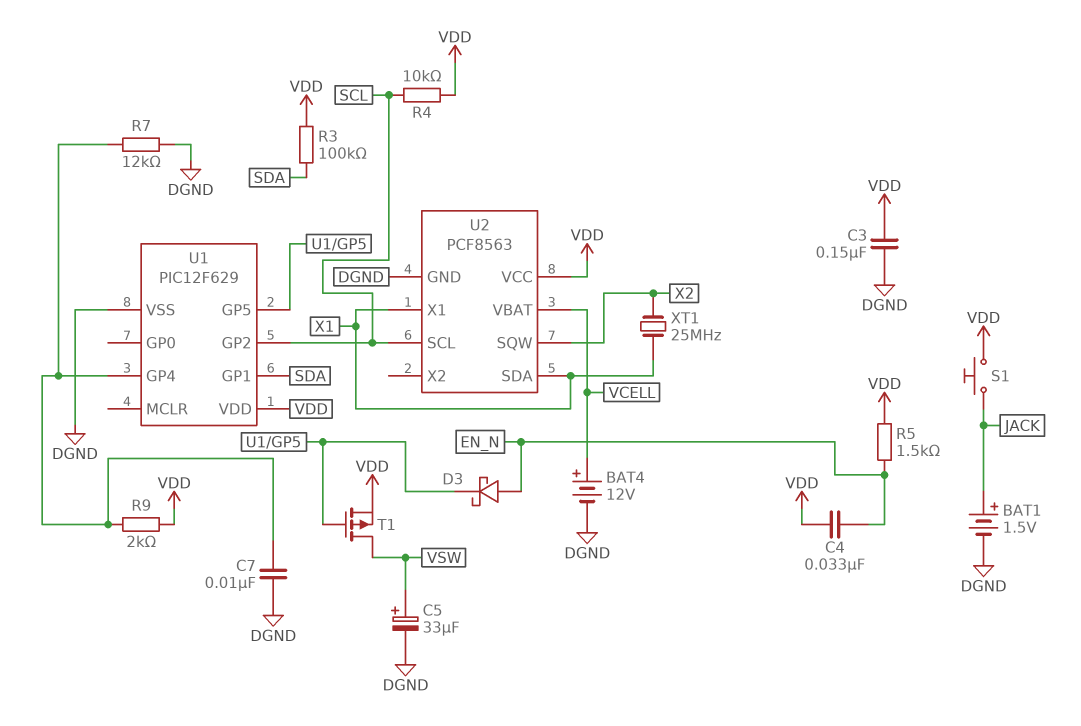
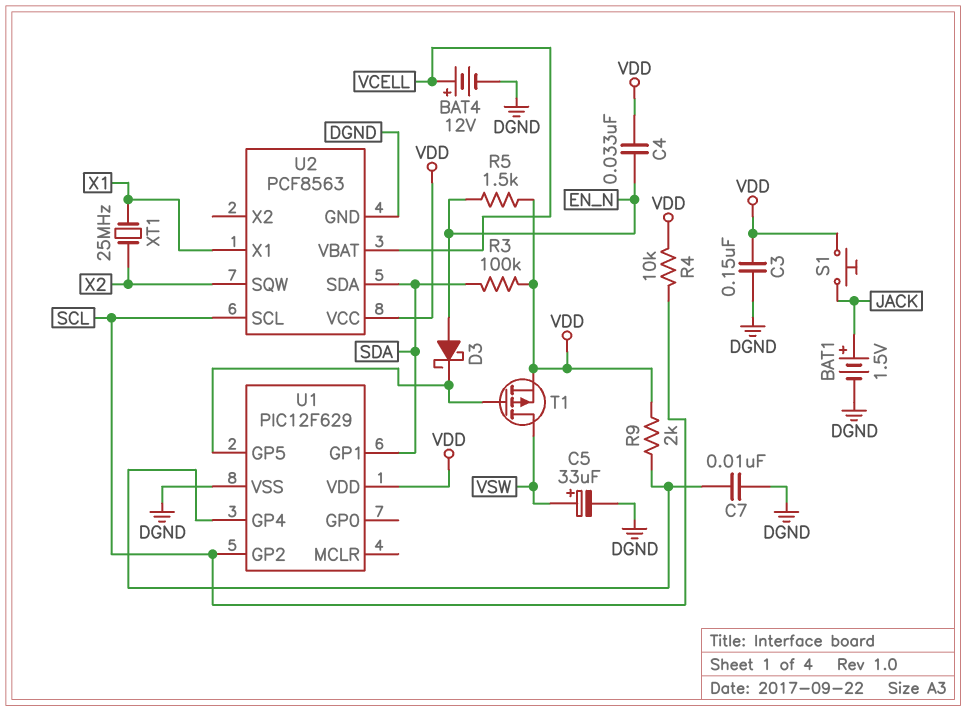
R7: 12k (DGND, U1/GP4) -> none
U2 pin SDA: X1 -> SDA

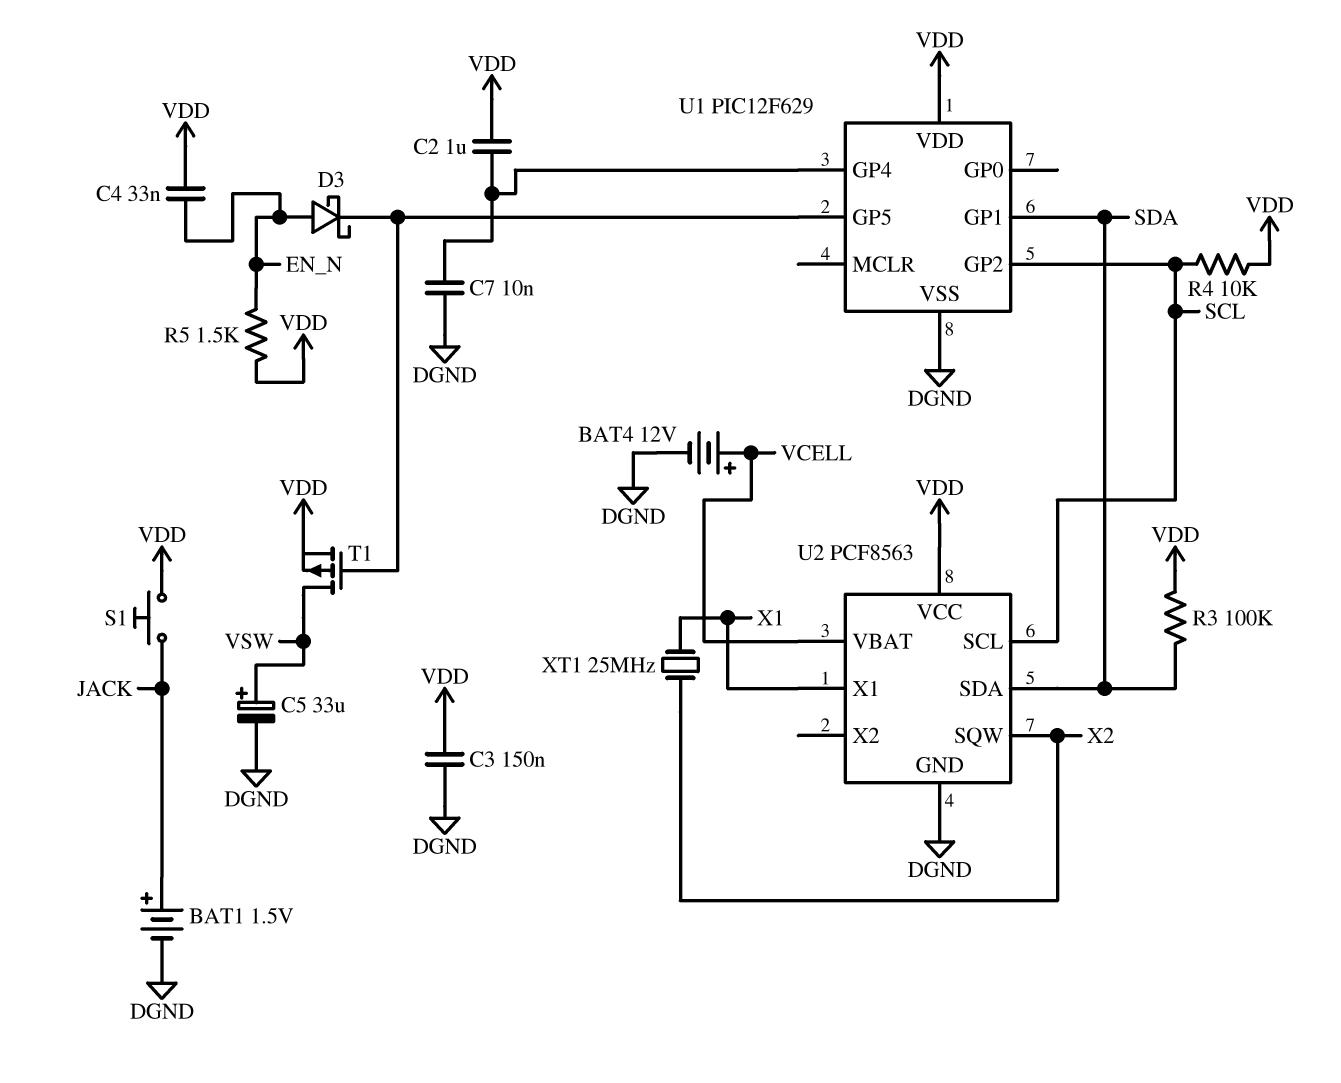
C2: none -> 1uF (U1/GP4, VDD)
R9: 2k (U1/GP4, VDD) -> none

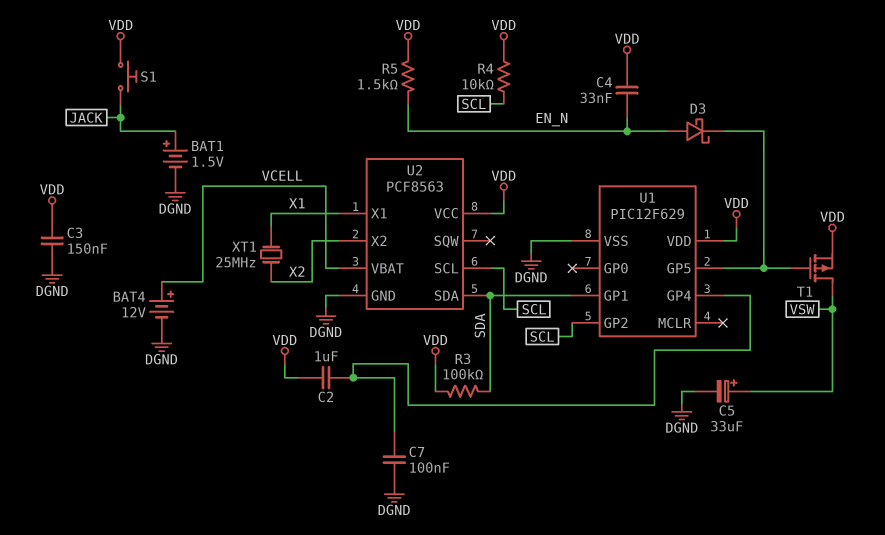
C7: 10nF (DGND, U1/GP4) -> 100nF (DGND, U1/GP4)
U2 pin SQW: X2 -> none
U2 pin X2: none -> X2

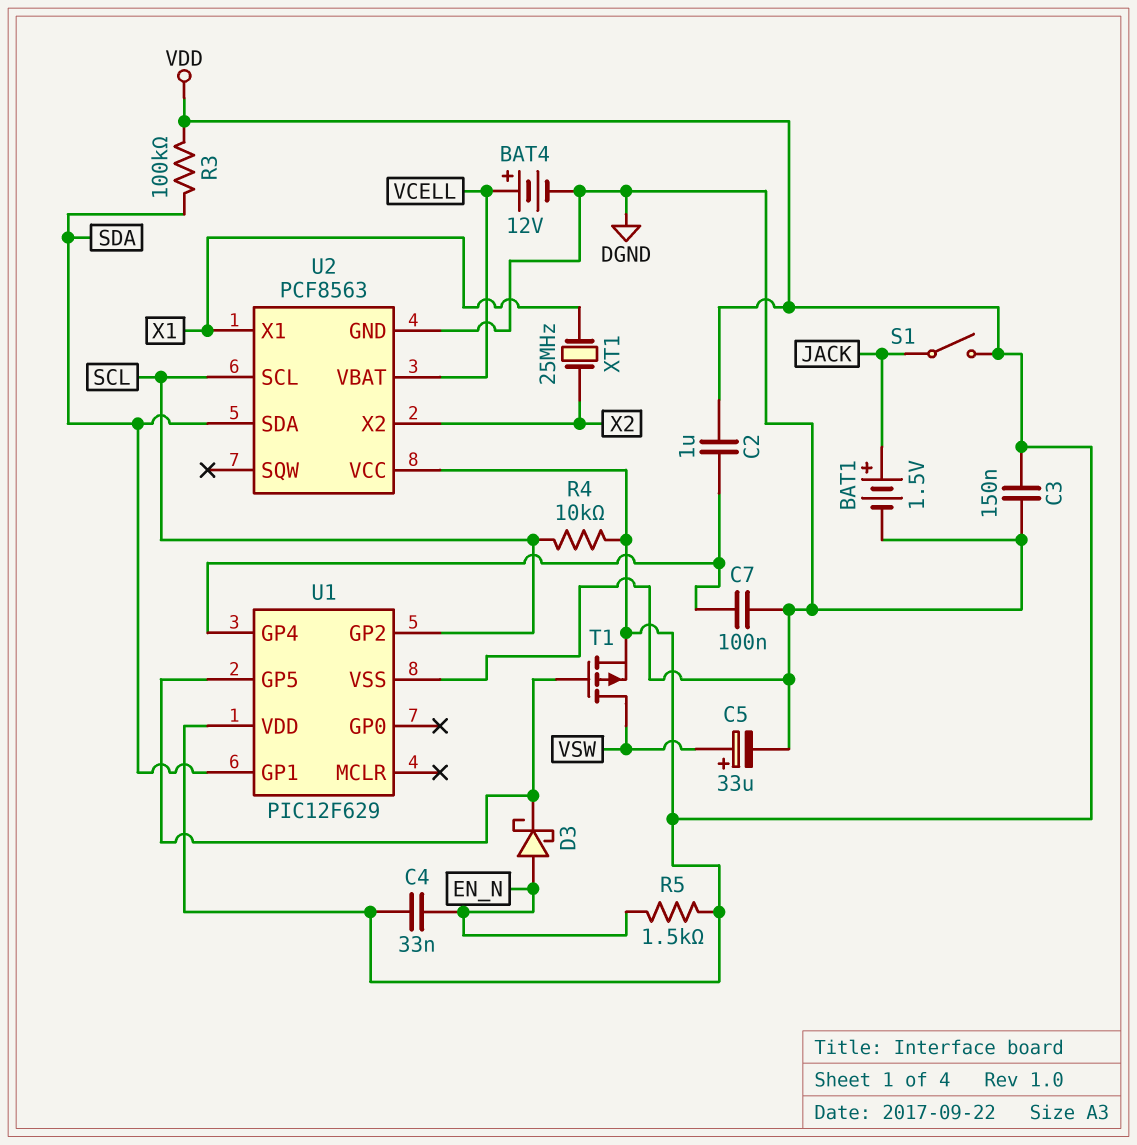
S1: button (JACK, VDD) -> switch (JACK, VDD)

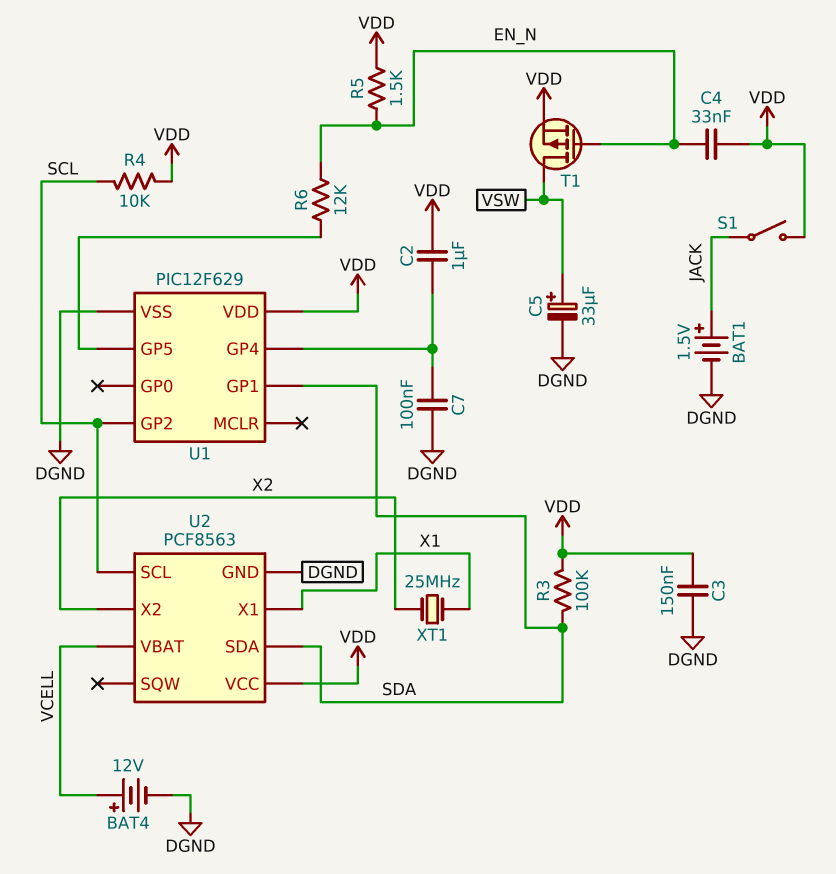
D3: schottky (A EN_N, K U1/GP5) -> none
R6: none -> 12k (EN_N, U1/GP5)
T1: PMOS (G U1/GP5, D VSW, S VDD) -> PMOS (G EN_N, D VSW, S VDD)

